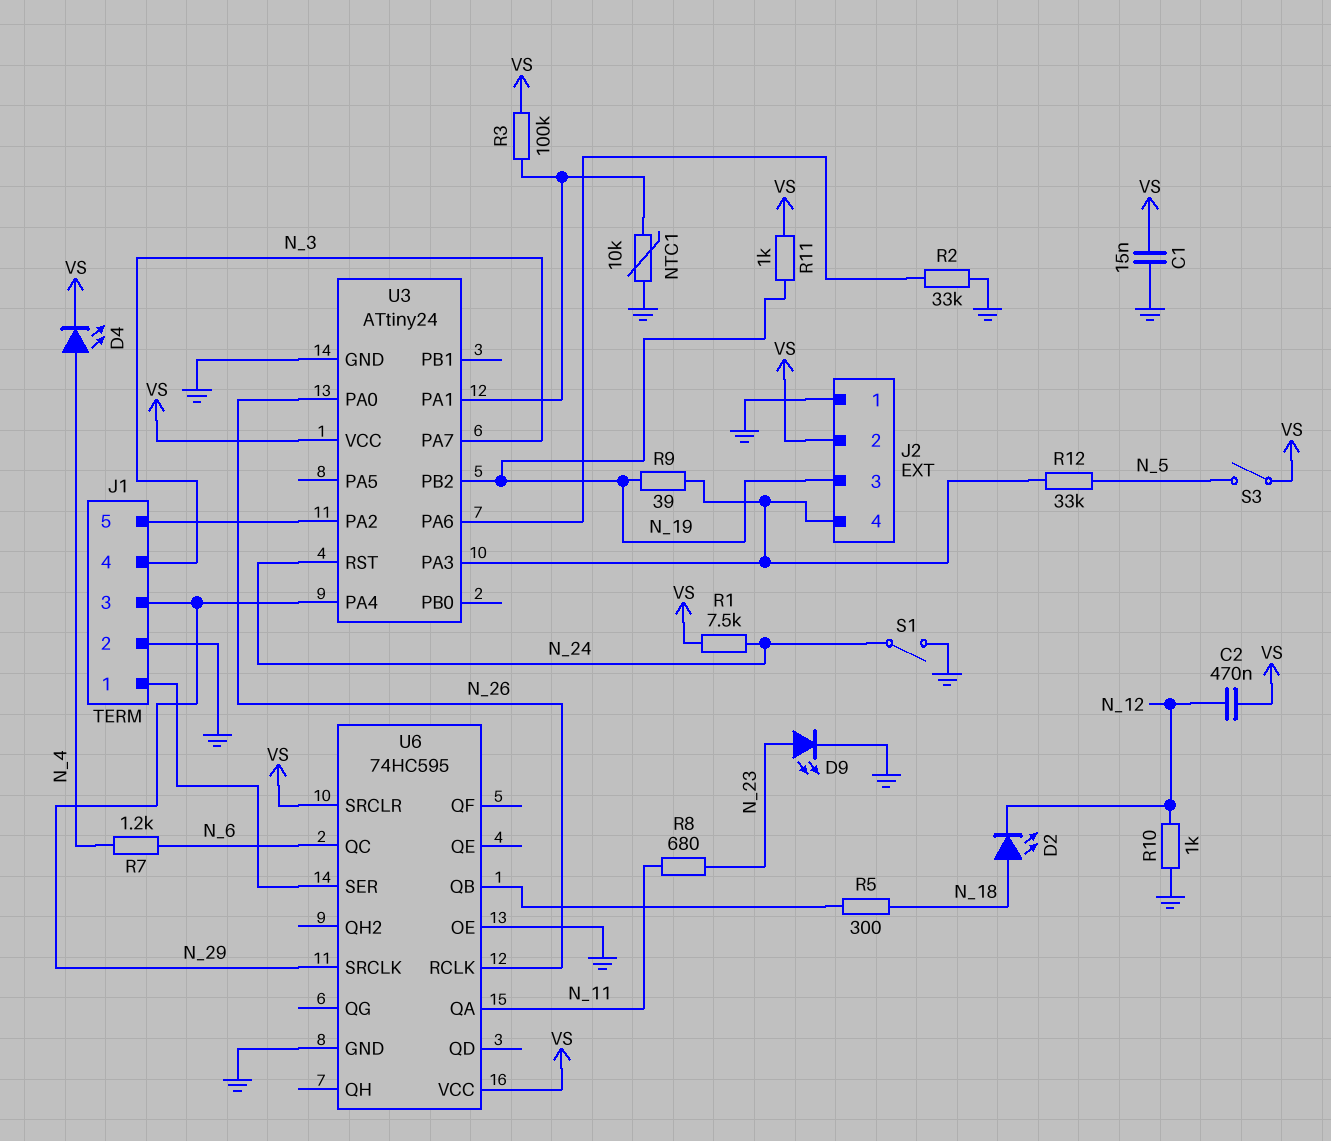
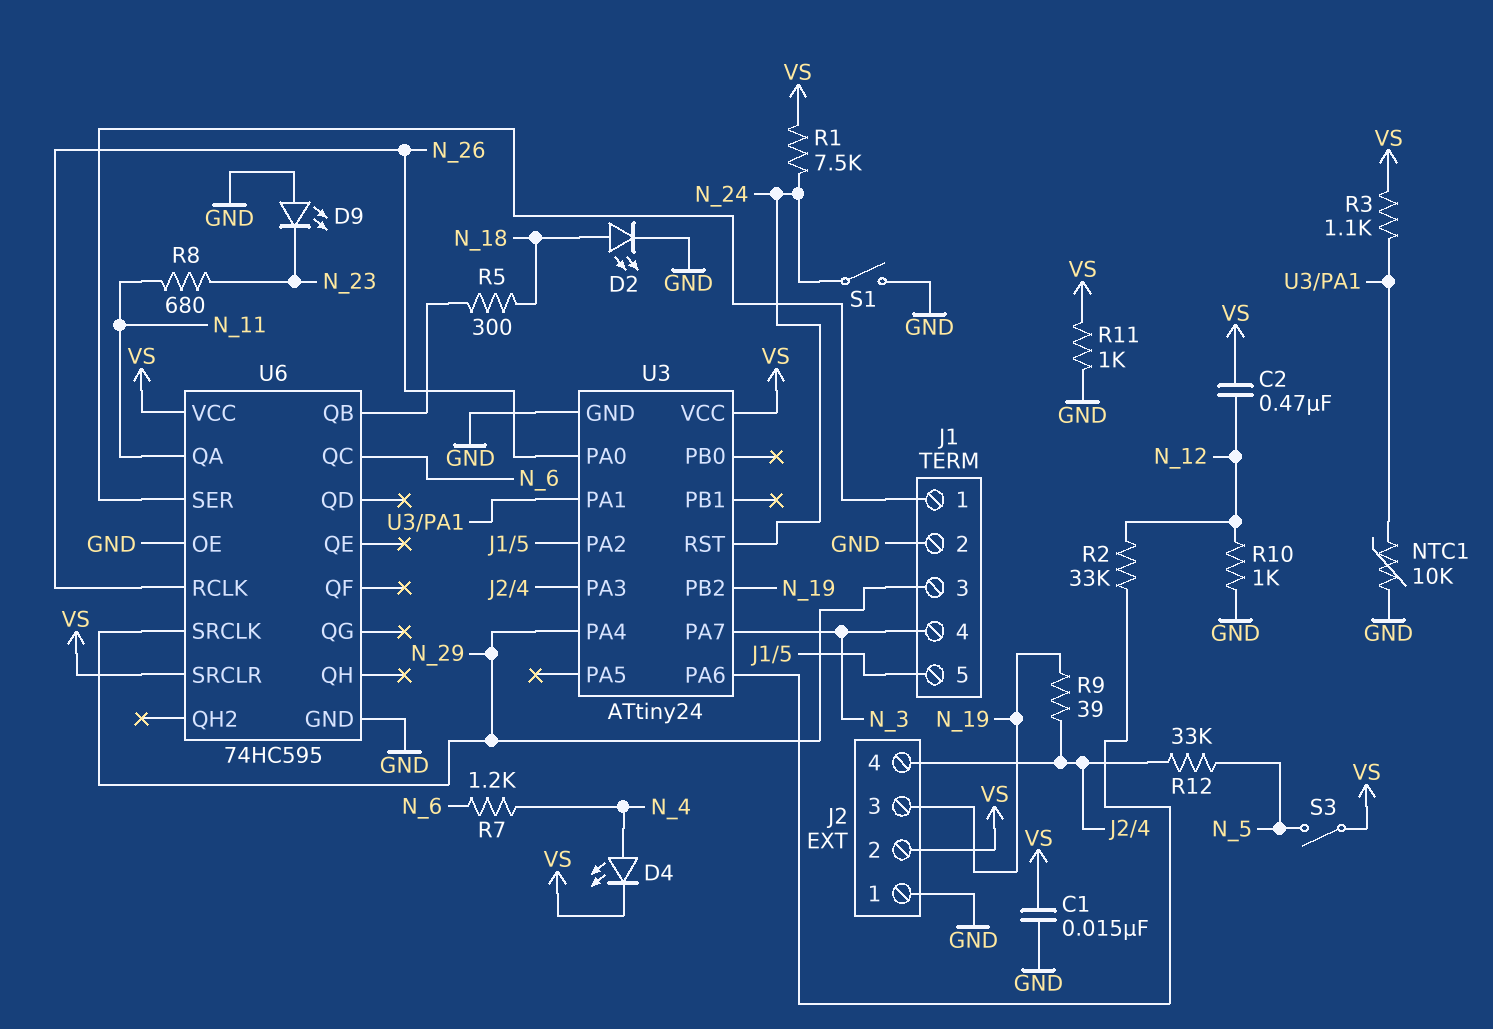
D2: LED (A N_18, K N_12) -> LED (A N_18, K GND)
D9: LED (A N_23, K GND) -> LED (A GND, K N_23)
R2: 33k (GND, U3/PA6) -> 33k (N_12, U3/PA6)
R3: 100k (U3/PA1, VS) -> 1.1k (U3/PA1, VS)
R11: 1k (N_19, VS) -> 1k (GND, VS)

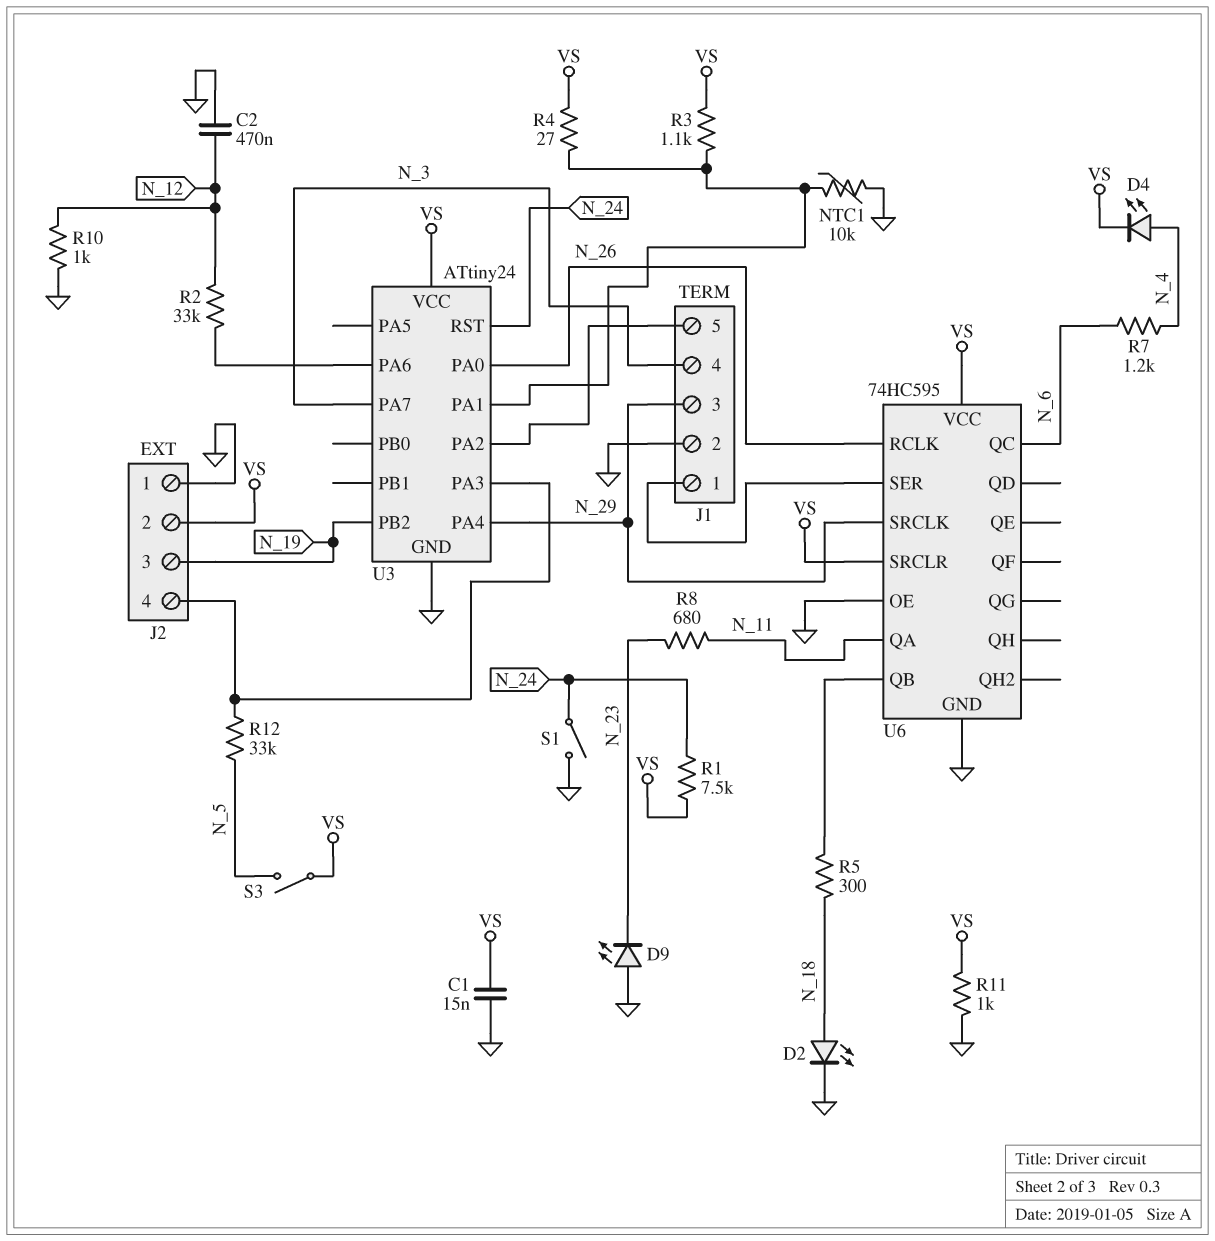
C2: 470nF (N_12, VS) -> 470nF (GND, N_12)
R4: none -> 27 (U3/PA1, VS)
R9: 39 (J2/4, N_19) -> none

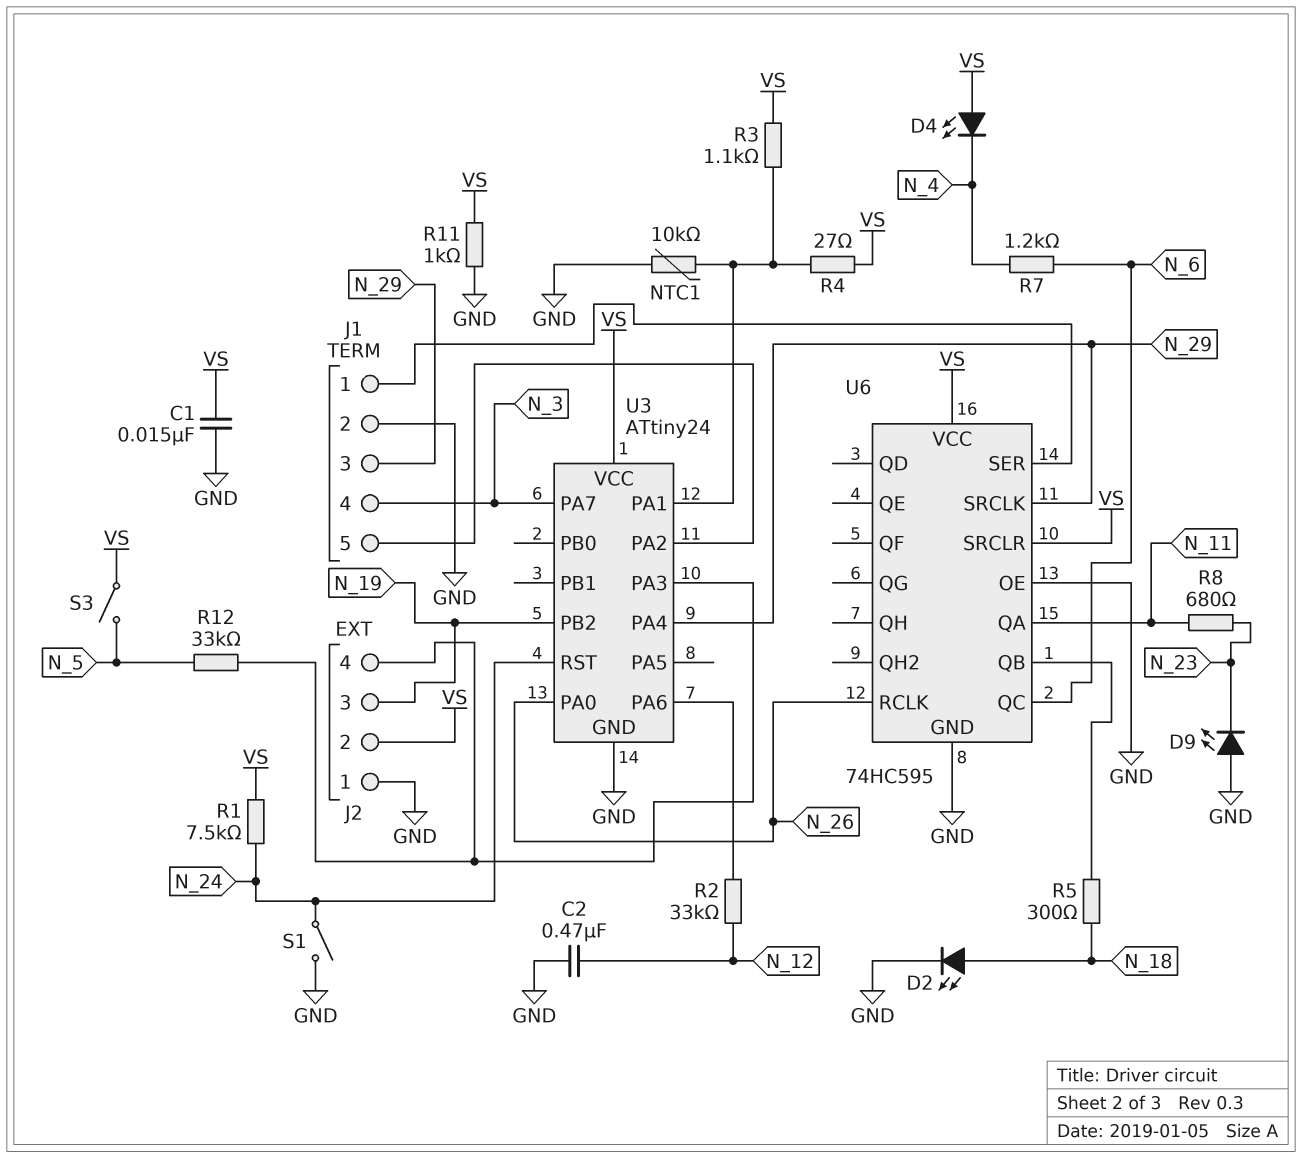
D4: LED (A N_4, K VS) -> LED (A VS, K N_4)
R10: 1k (GND, N_12) -> none

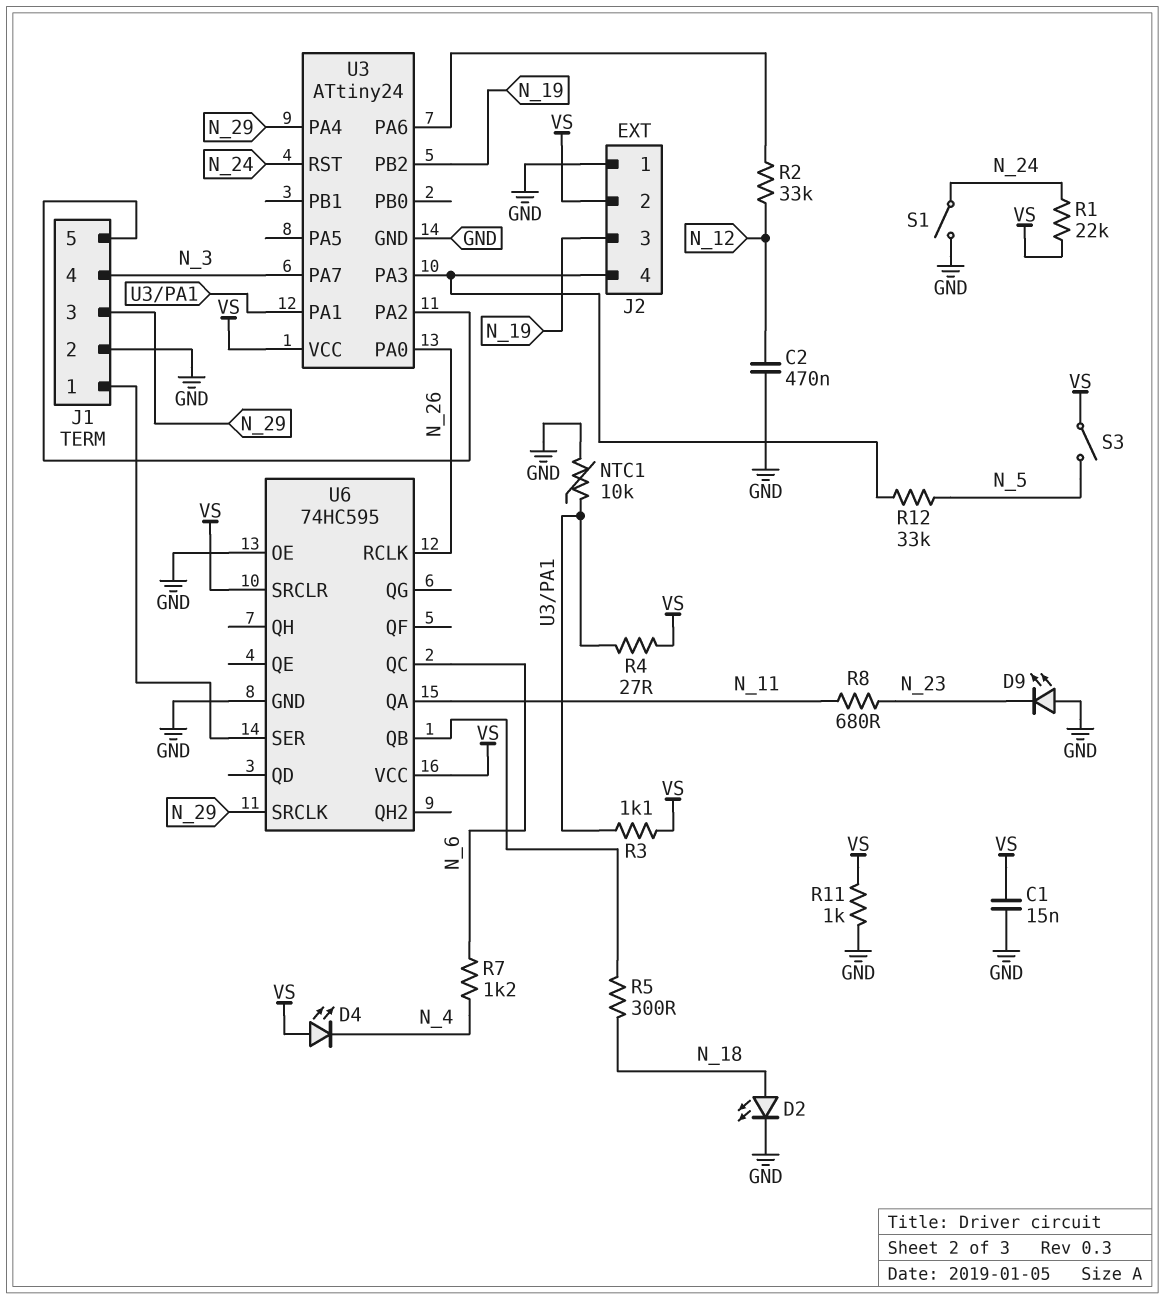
R1: 7.5k (N_24, VS) -> 22k (N_24, VS)

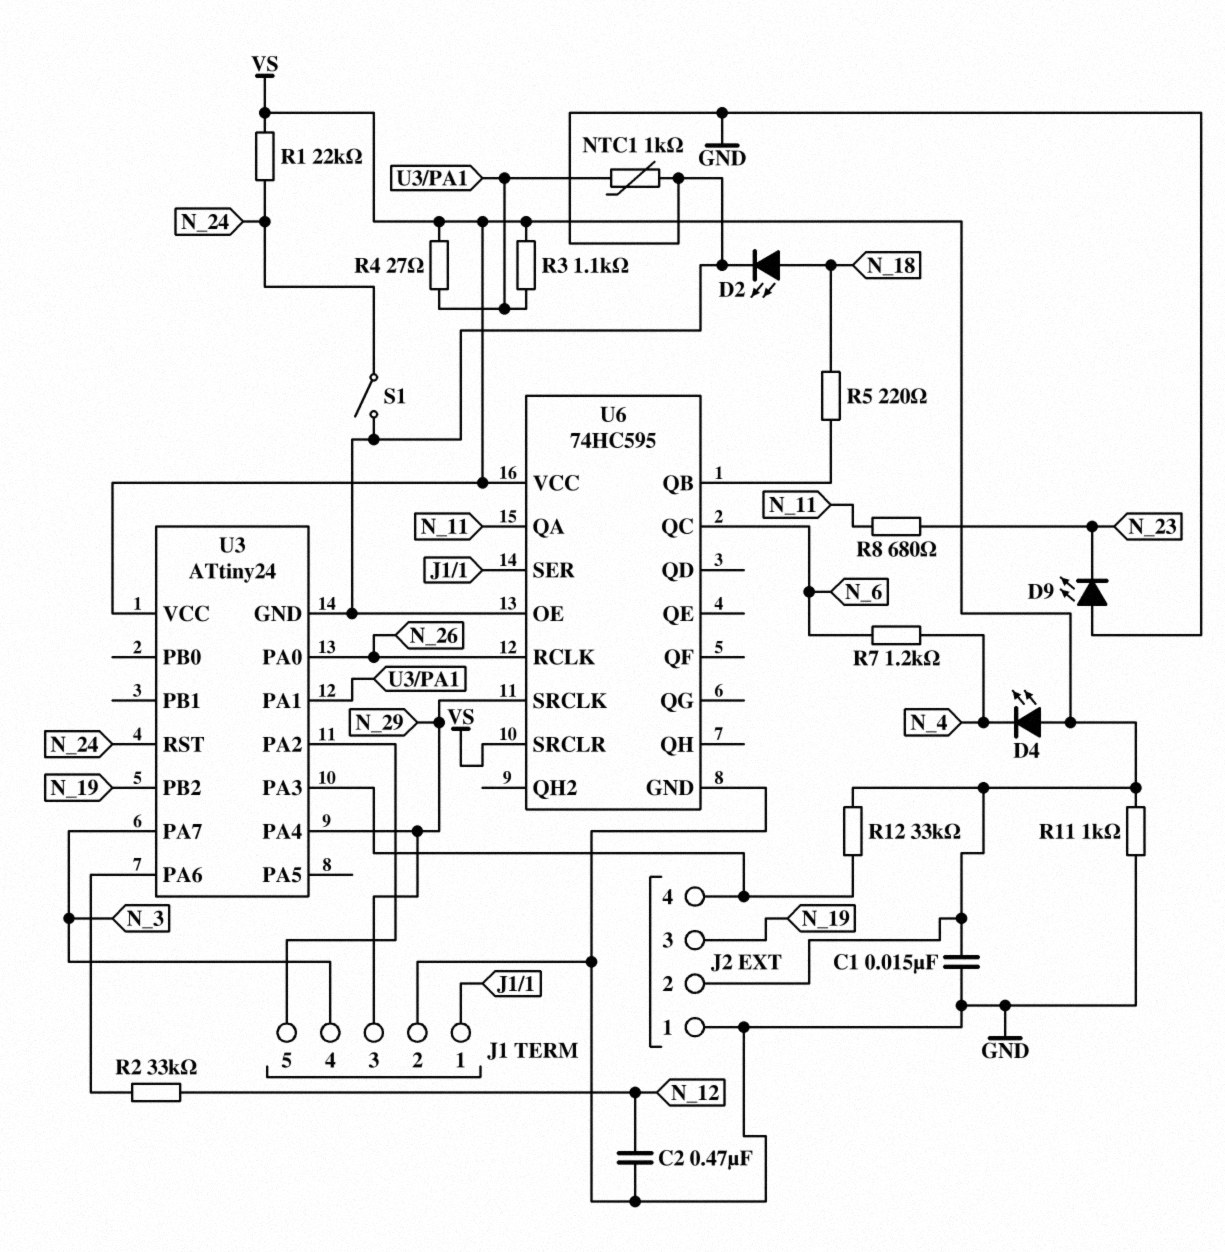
NTC1: 10k (GND, U3/PA1) -> 1k (GND, U3/PA1)
R5: 300 (N_18, U6/QB) -> 220 (N_18, U6/QB)
R12: 33k (J2/4, N_5) -> 33k (J2/4, VS)
S3: switch (N_5, VS) -> none

